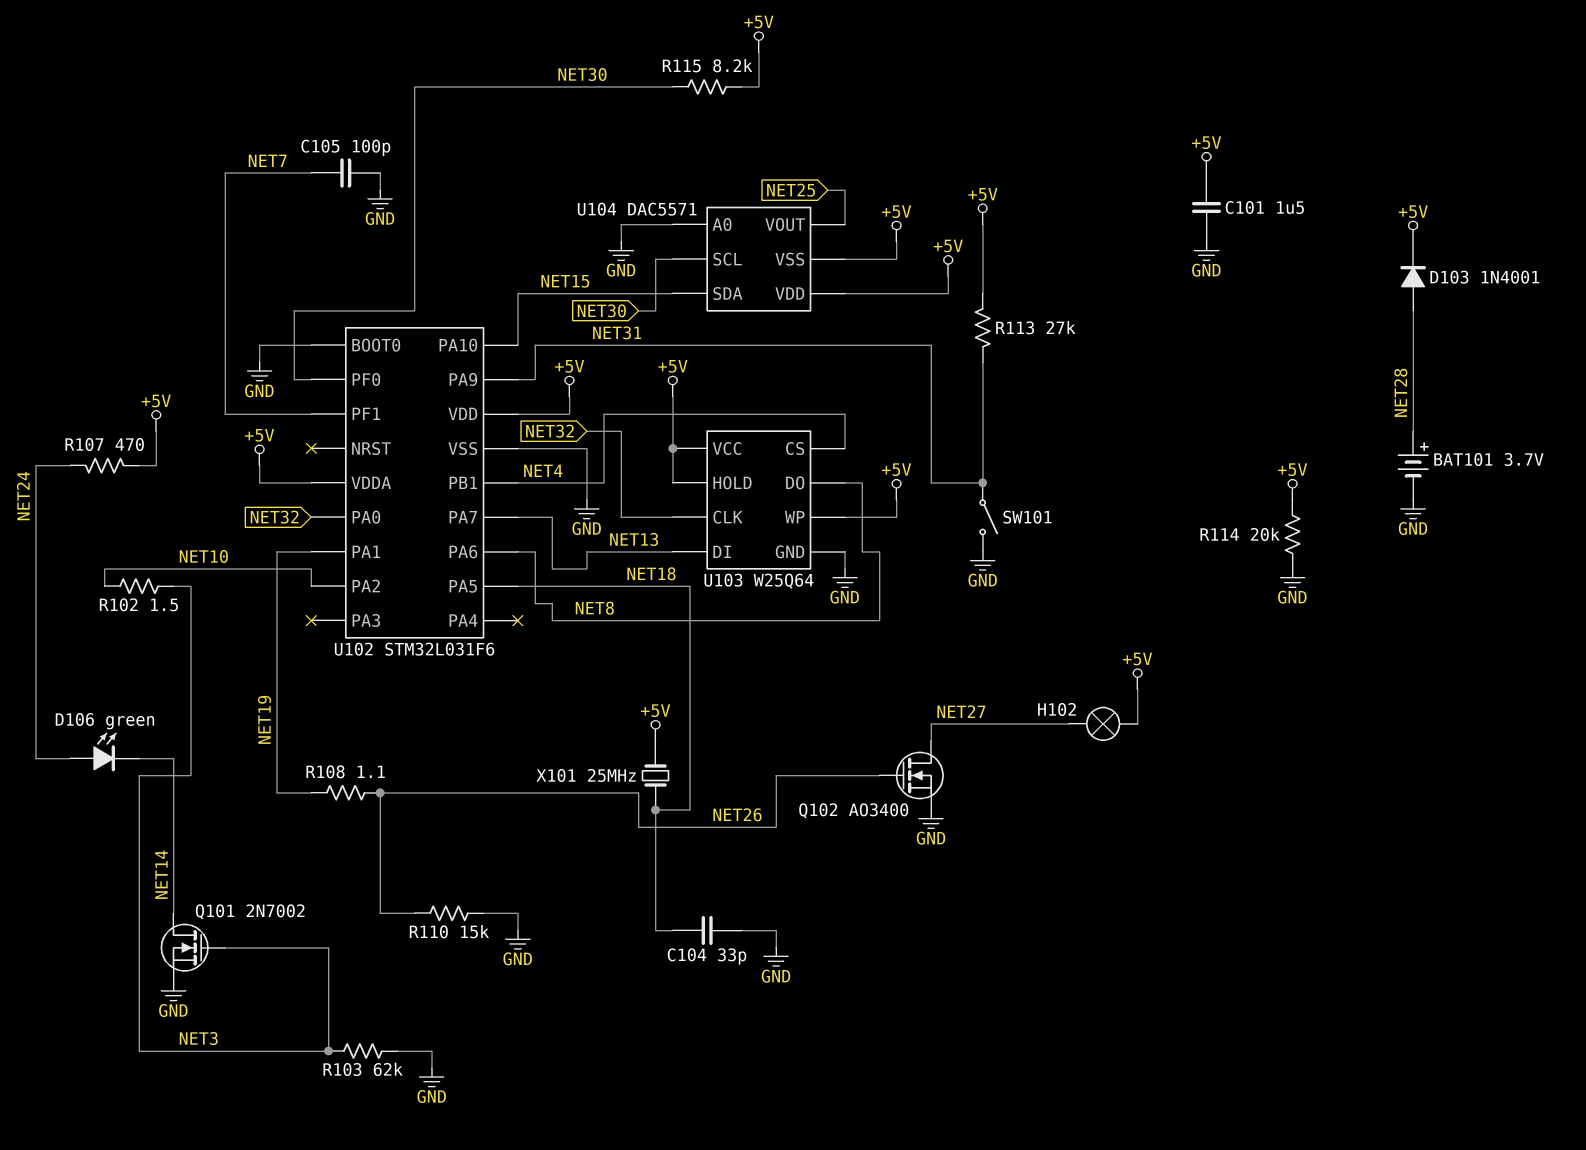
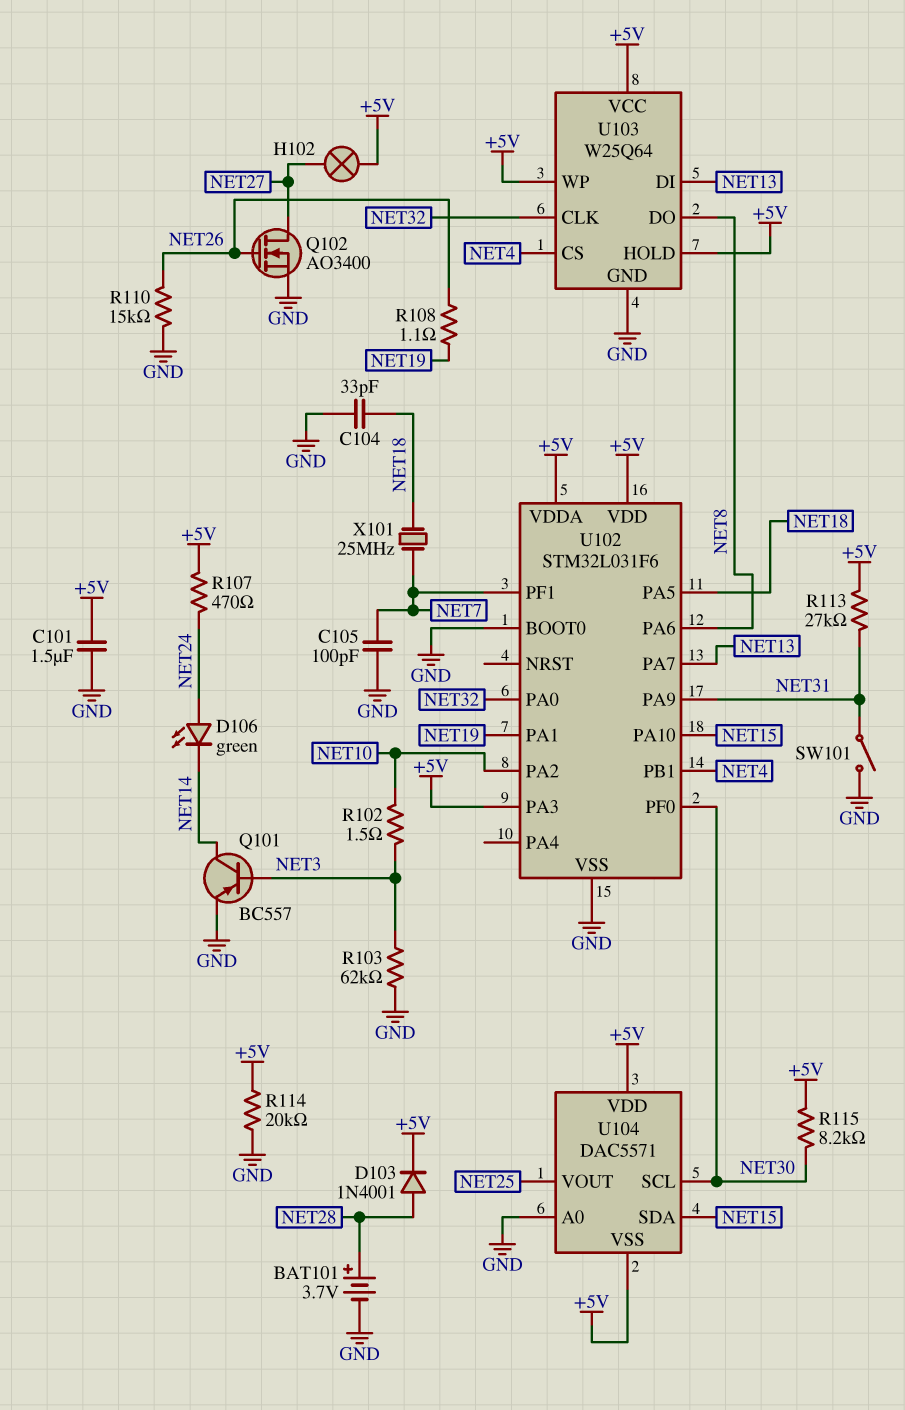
Q101: NMOS 2N7002 (G NET3, D NET14, S GND) -> PNP BC557 (B NET3, C NET14, E GND)
U102 pin PA3: none -> +5V
X101: 25MHz (+5V, NET18) -> 25MHz (NET7, NET18)

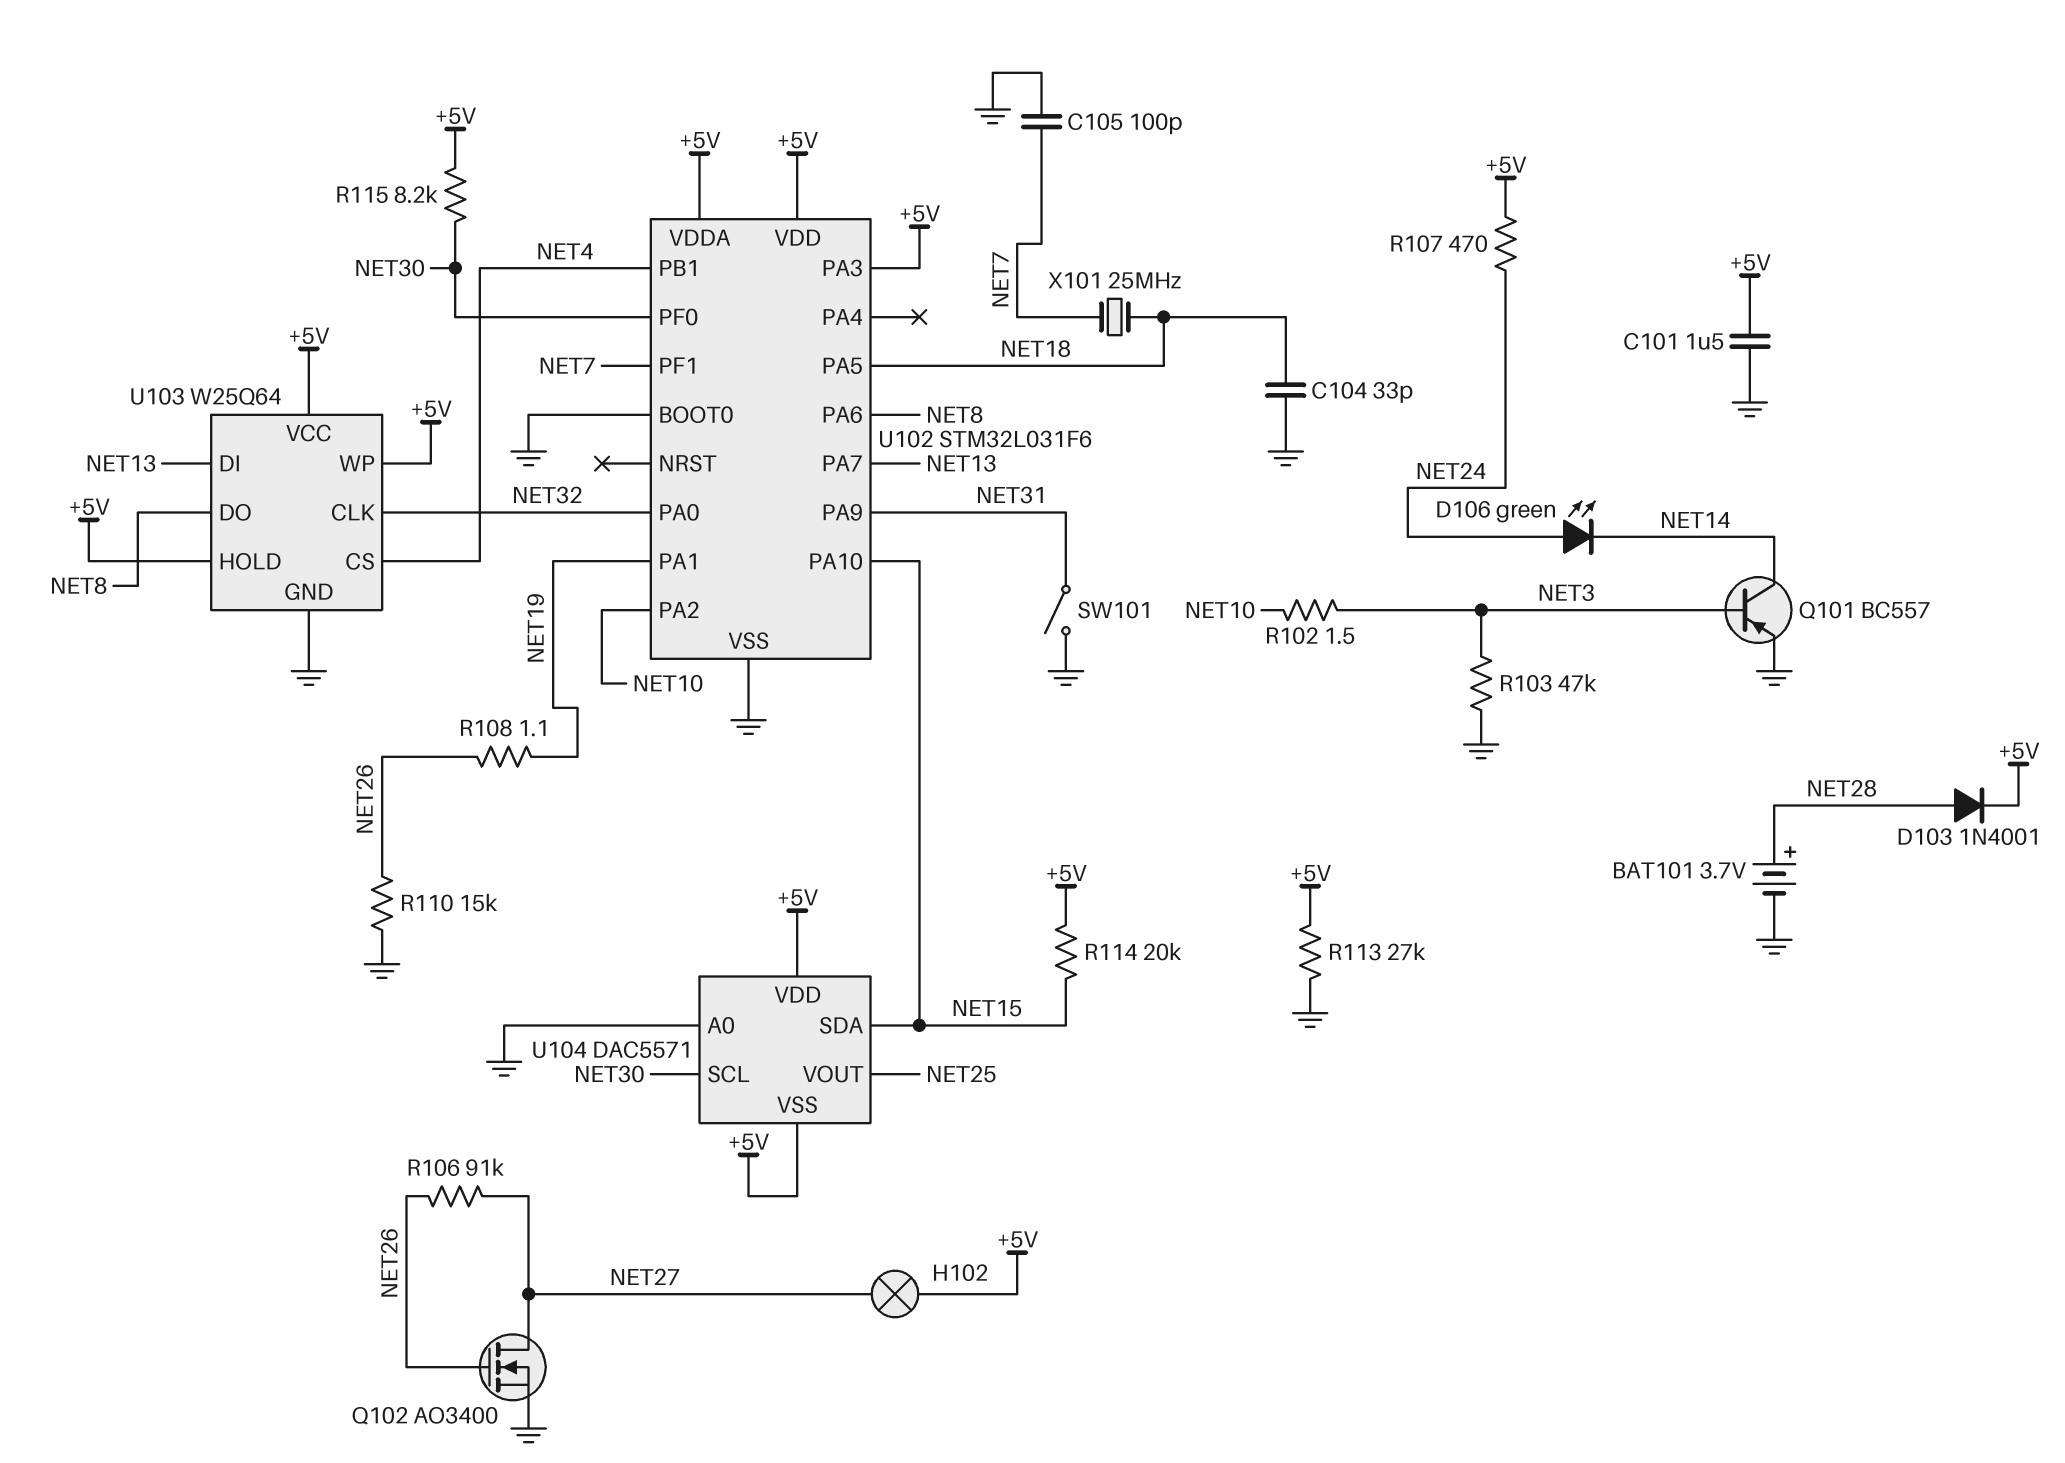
R103: 62k (GND, NET3) -> 47k (GND, NET3)
R106: none -> 91k (NET26, NET27)
R113: 27k (+5V, NET31) -> 27k (+5V, GND)
R114: 20k (+5V, GND) -> 20k (+5V, NET15)

